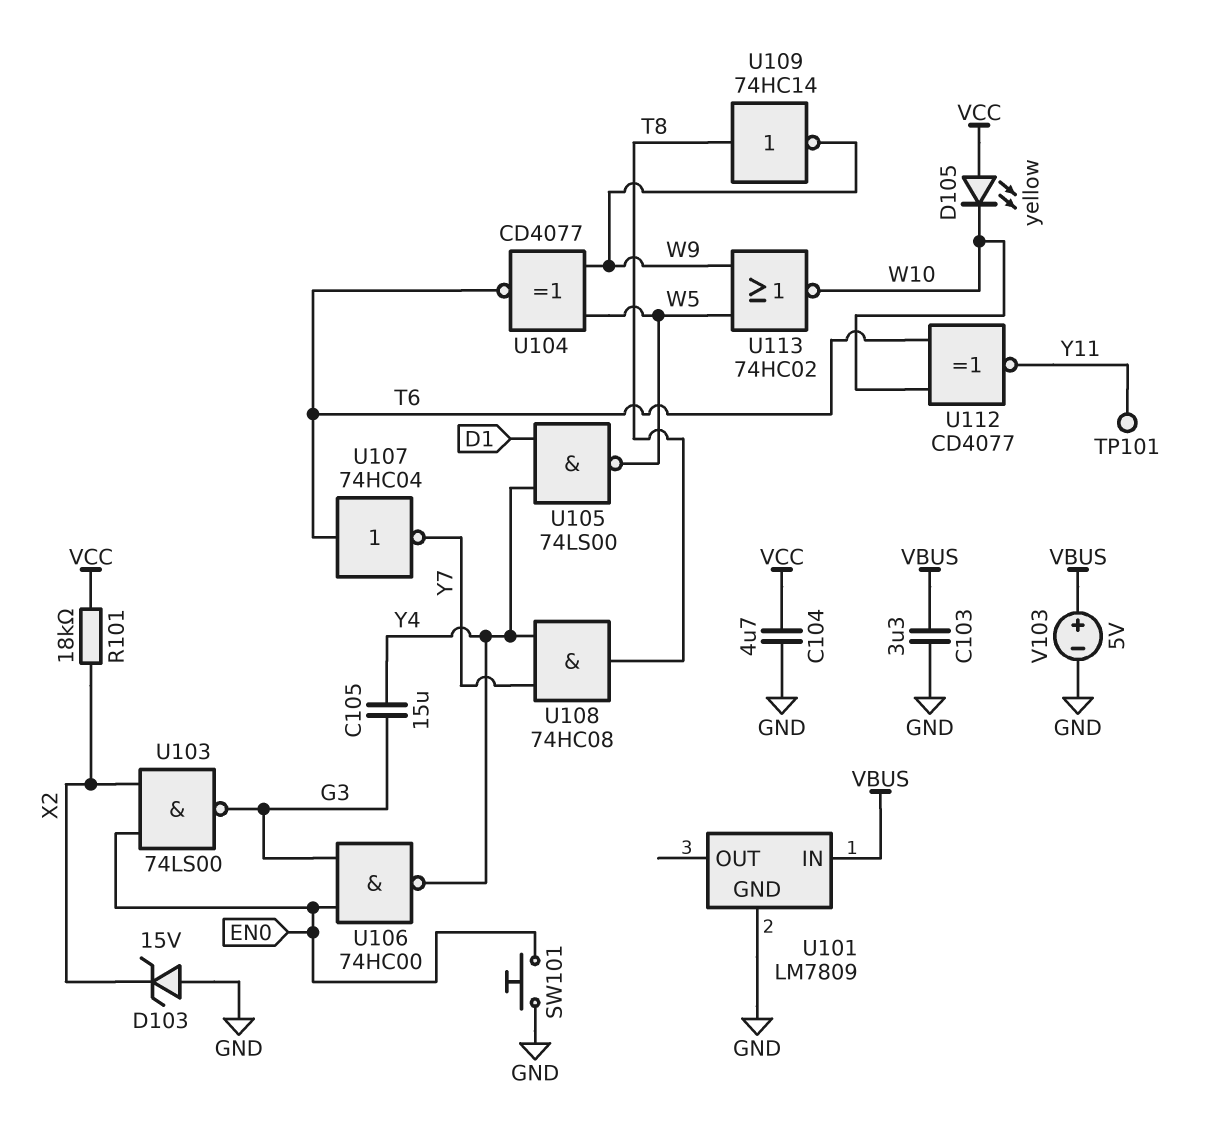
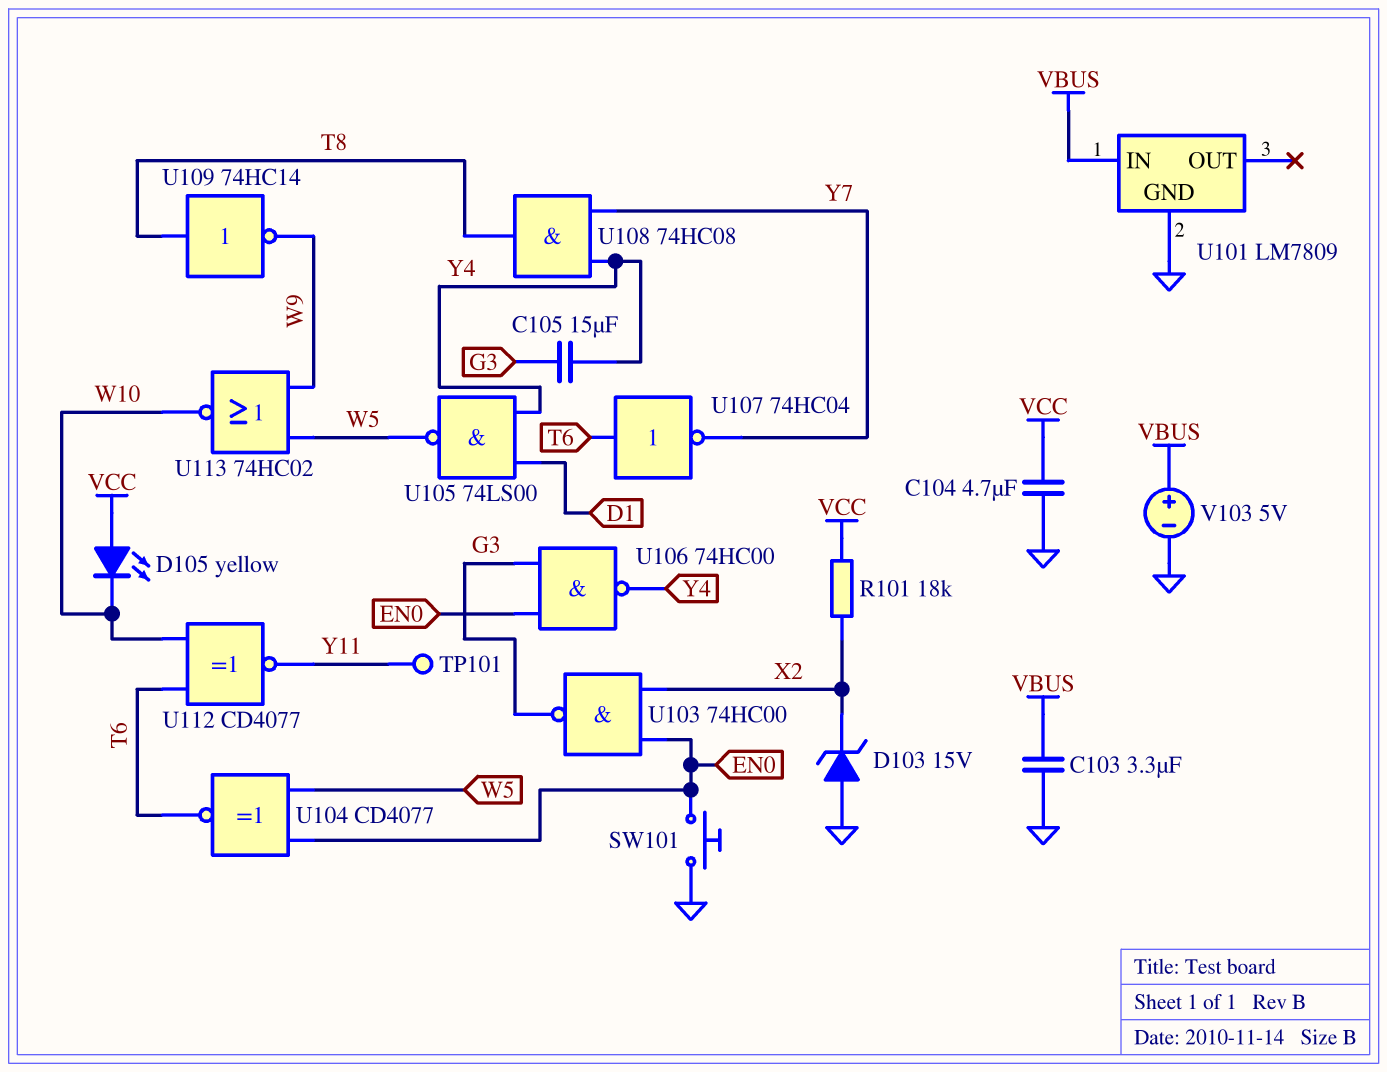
U103: NAND 74LS00 (in EN0, in X2, out G3) -> NAND 74HC00 (in EN0, in X2, out G3)
U104: XNOR CD4077 (in W5, in W9, out T6) -> XNOR CD4077 (in EN0, in W5, out T6)

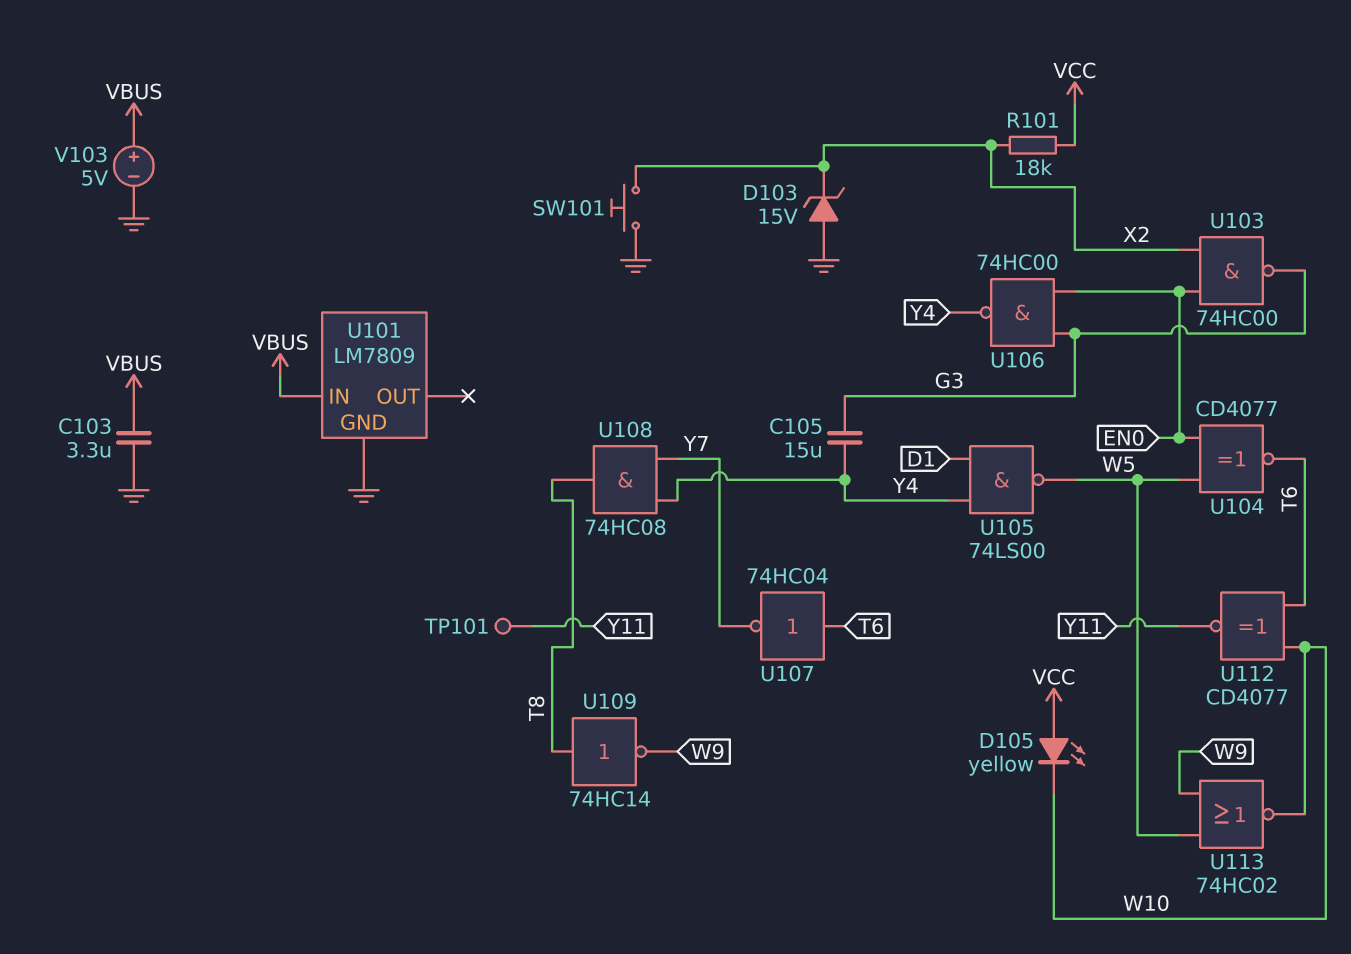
C104: 4.7uF (GND, VCC) -> none
SW101: button (EN0, GND) -> button (GND, X2)

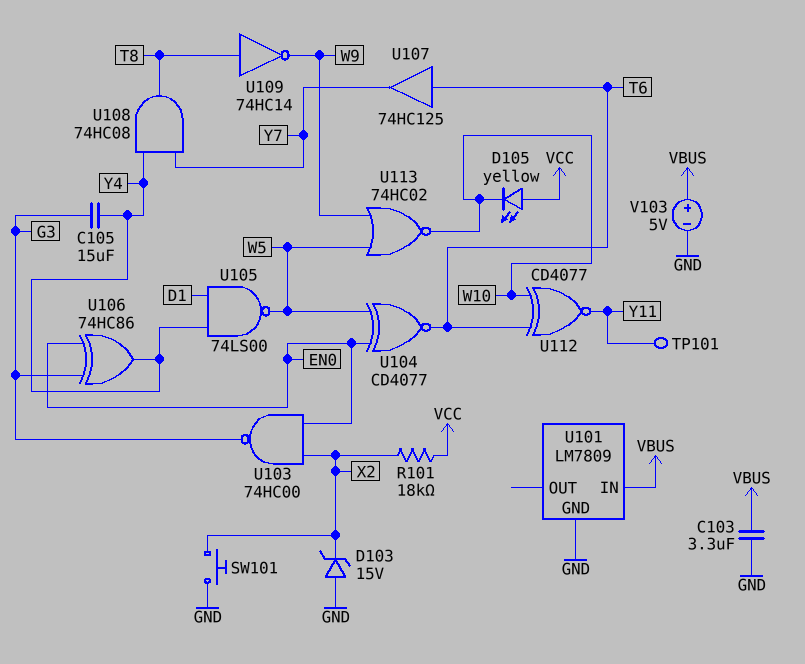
U106: NAND 74HC00 (in EN0, in G3, out Y4) -> XOR 74HC86 (in EN0, in G3, out Y4)
U107: NOT 74HC04 (in T6, out Y7) -> buffer 74HC125 (in T6, out Y7)

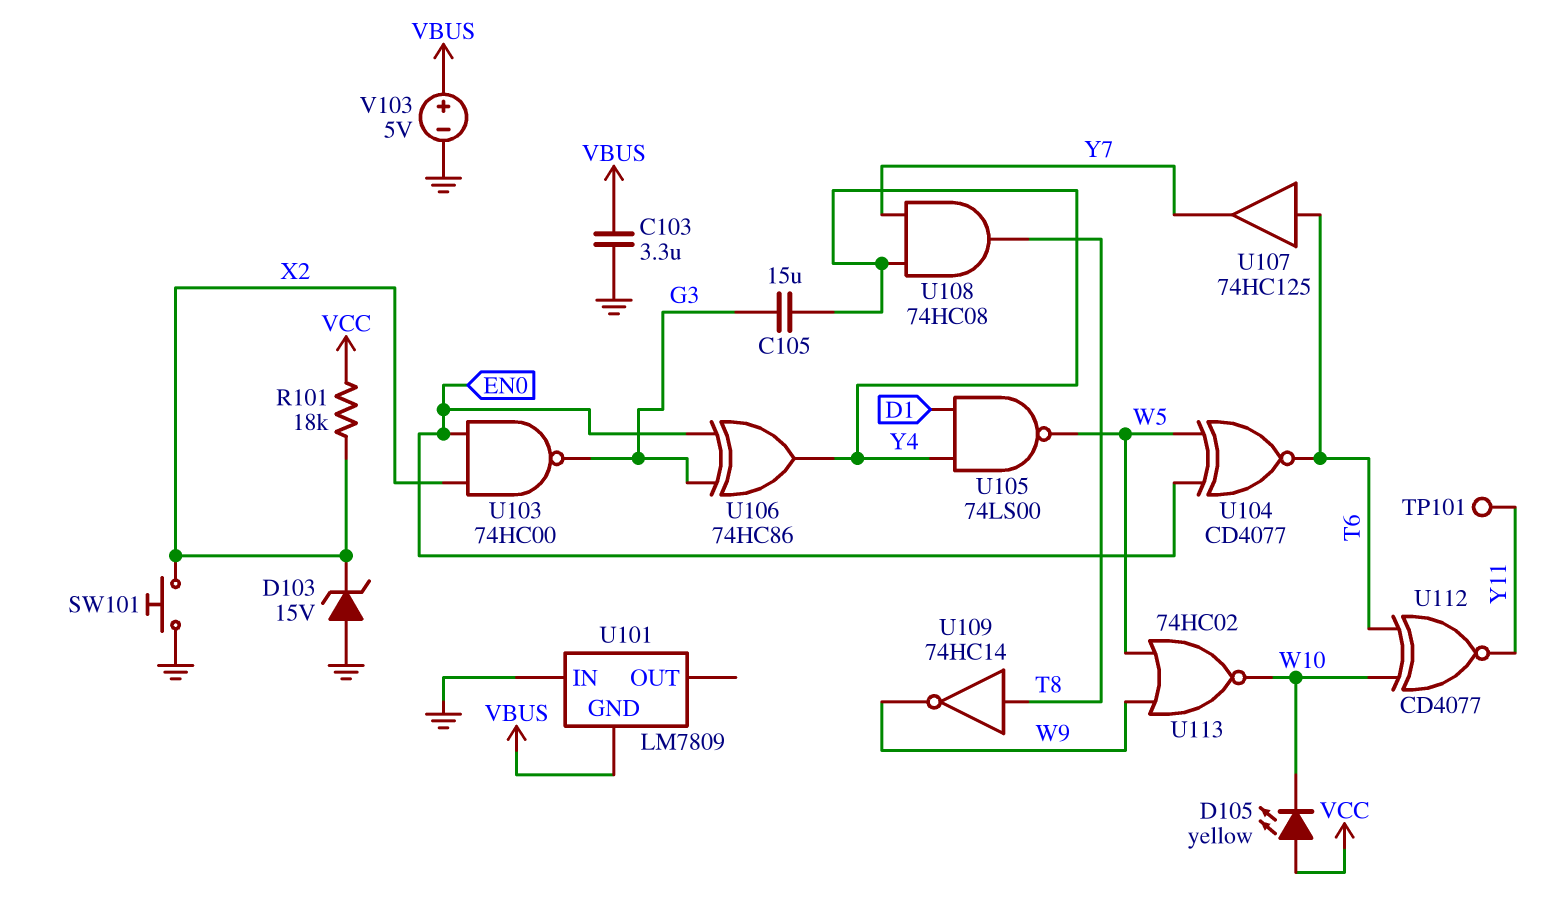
U101 pin GND: GND -> VBUS
U101 pin IN: VBUS -> GND

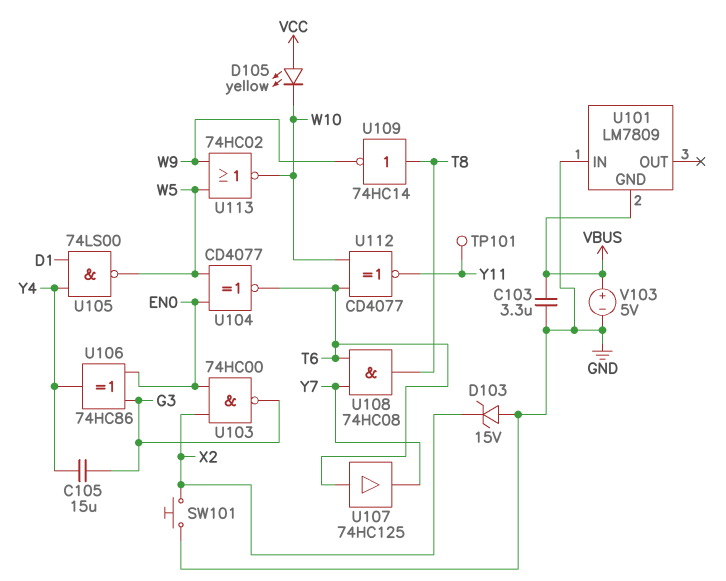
R101: 18k (VCC, X2) -> none
U108: AND 74HC08 (in Y4, in Y7, out T8) -> AND 74HC08 (in T6, in Y7, out T8)

